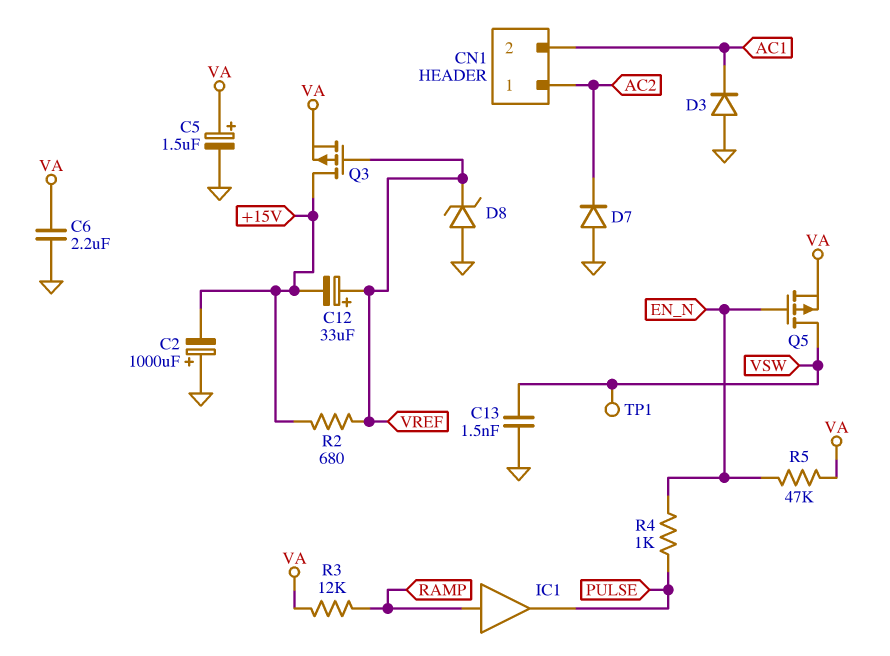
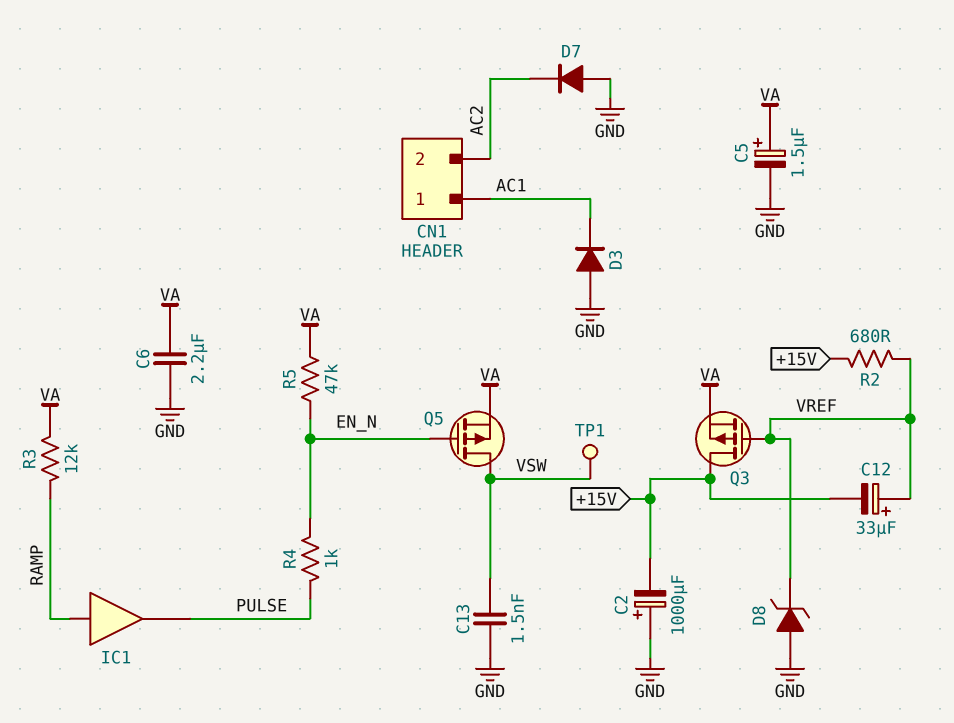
CN1 pin 1: AC2 -> AC1
CN1 pin 2: AC1 -> AC2

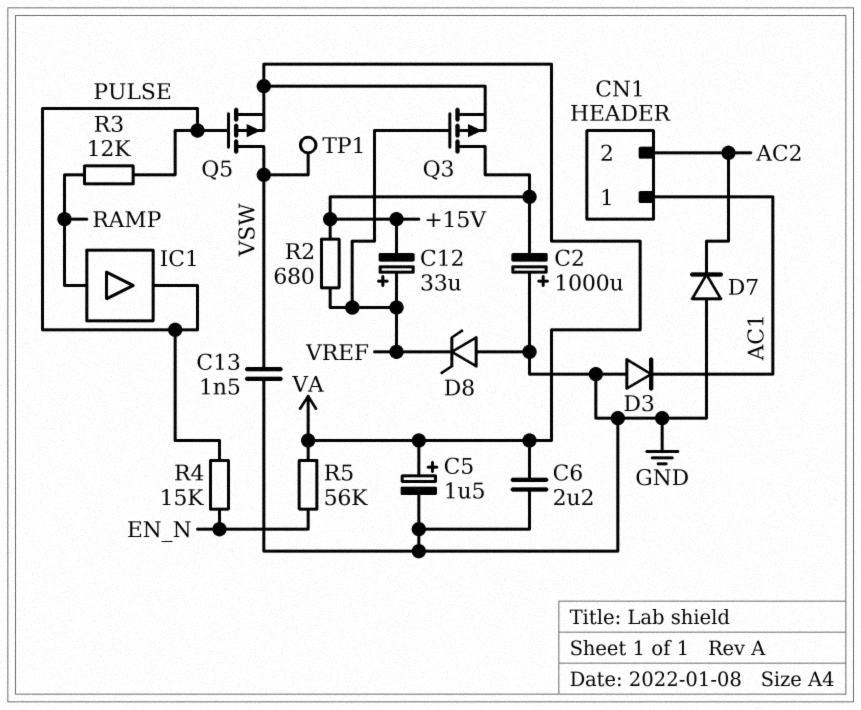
Q5: PMOS (G EN_N, D VSW, S VA) -> PMOS (G PULSE, D VSW, S VA)
R3: 12k (RAMP, VA) -> 12k (PULSE, RAMP)
R4: 1k (EN_N, PULSE) -> 15k (EN_N, PULSE)
R5: 47k (EN_N, VA) -> 56k (EN_N, VA)

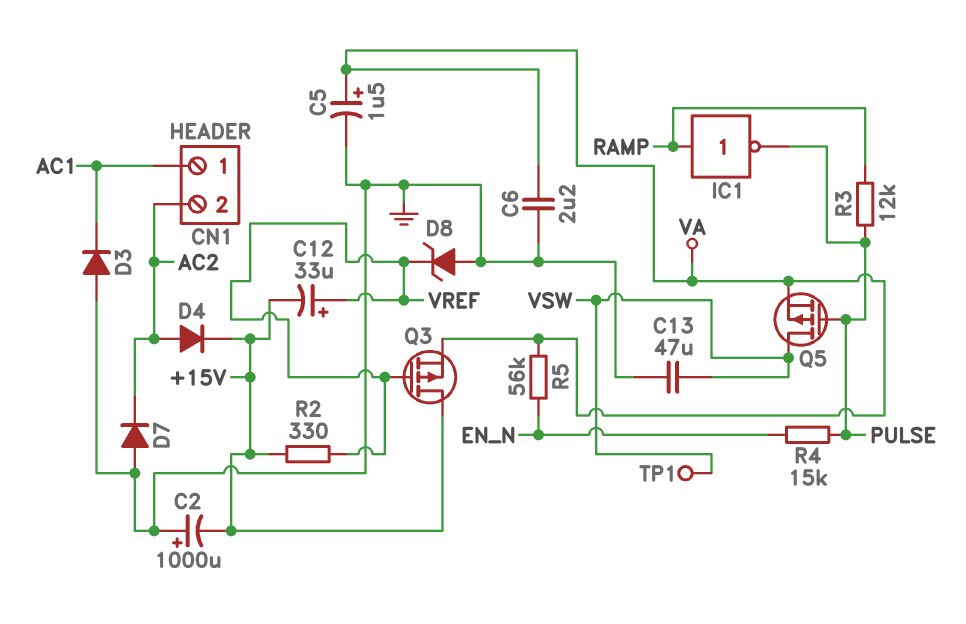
C13: 1.5nF (GND, VSW) -> 47uF (GND, VSW)
D4: none -> diode (A AC2, K +15V)
IC1: buffer (in RAMP, out PULSE) -> NOT (in RAMP, out PULSE)
R2: 680 (+15V, VREF) -> 330 (+15V, VREF)

